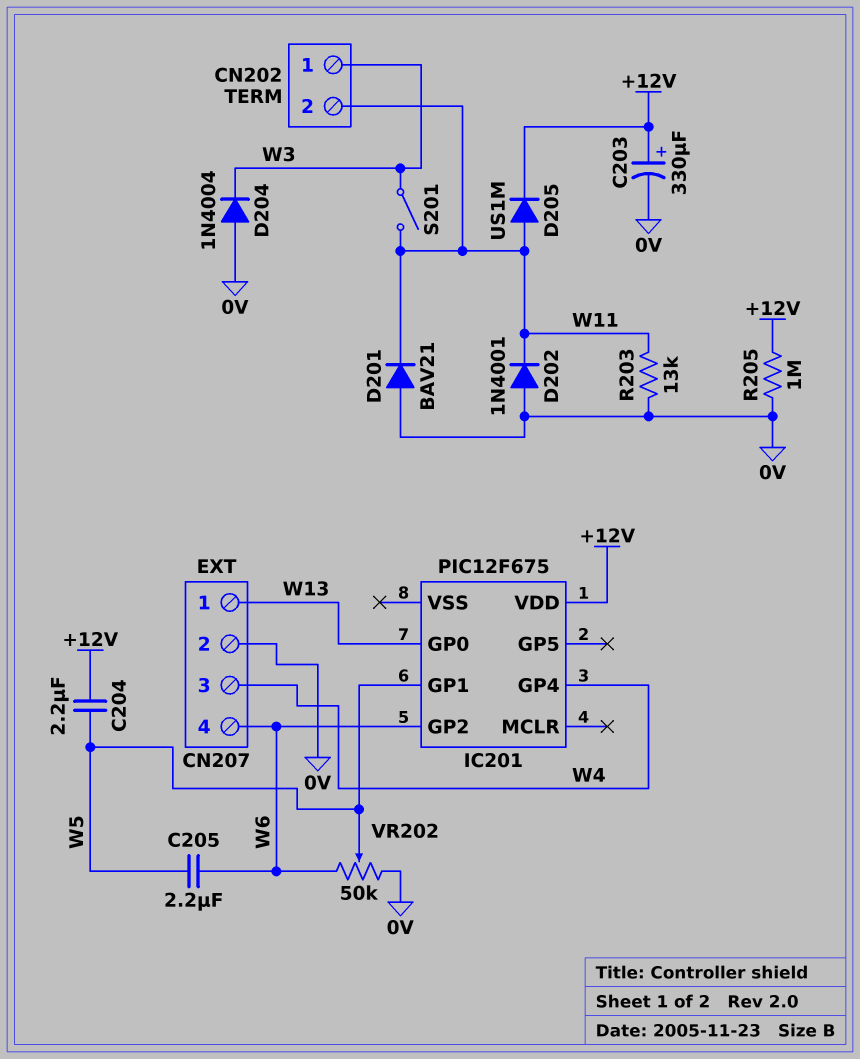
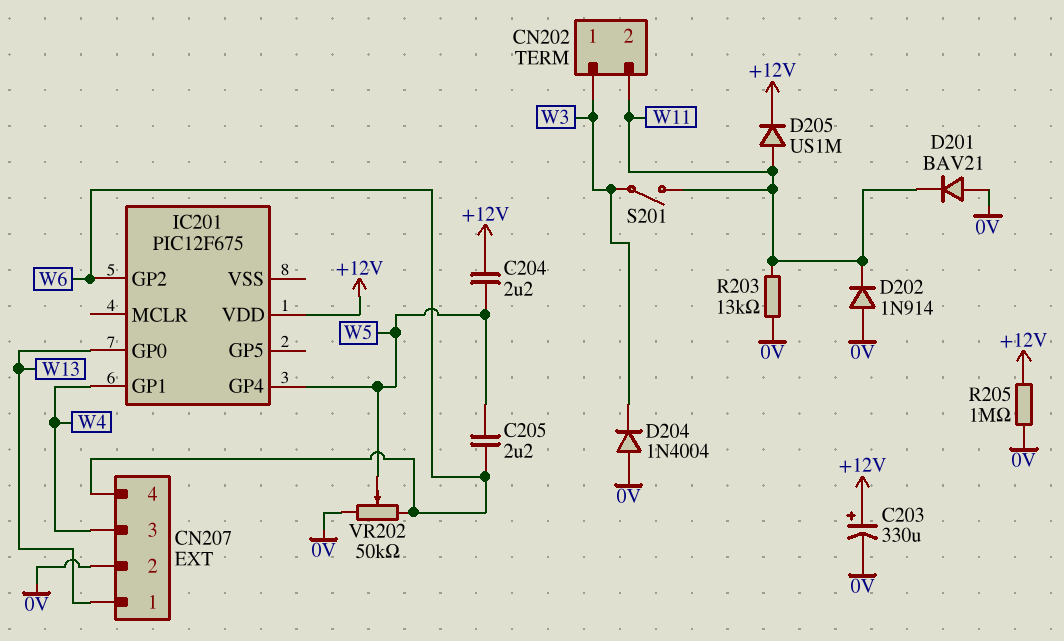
D202: diode 1N4001 (A 0V, K W11) -> diode 1N914 (A 0V, K W11)
IC201 pin GP1: W5 -> W4
IC201 pin GP4: W4 -> W5

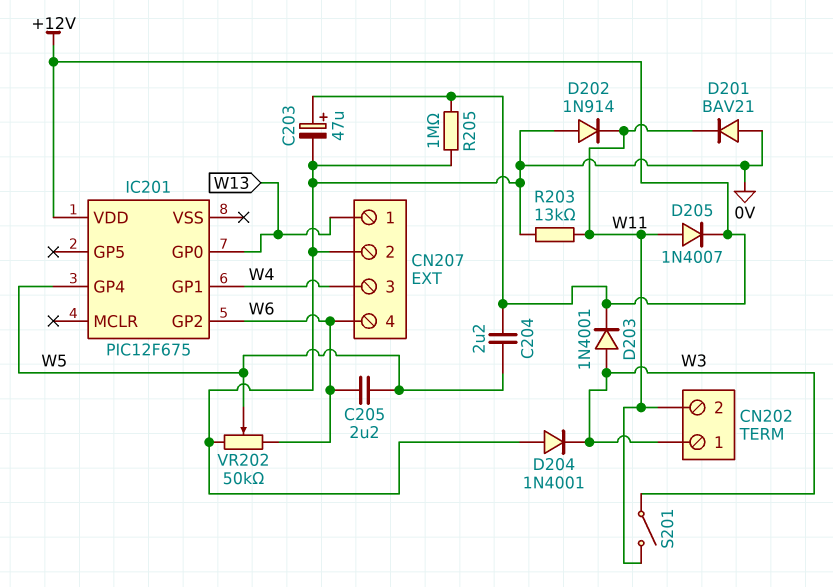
C203: 330uF (plus +12V, minus 0V) -> 47uF (plus +12V, minus 0V)
D203: none -> diode 1N4001 (A W3, K +12V)
D204: diode 1N4004 (A 0V, K W3) -> diode 1N4001 (A 0V, K W3)
D205: diode US1M (A W11, K +12V) -> diode 1N4007 (A W11, K +12V)

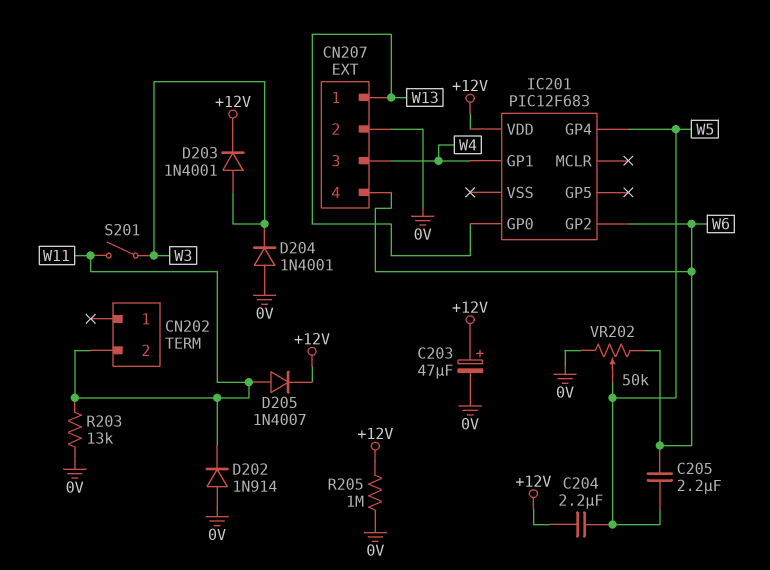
CN202 pin 1: W3 -> none
D201: diode BAV21 (A 0V, K W11) -> none
IC201: PIC12F675 -> PIC12F683

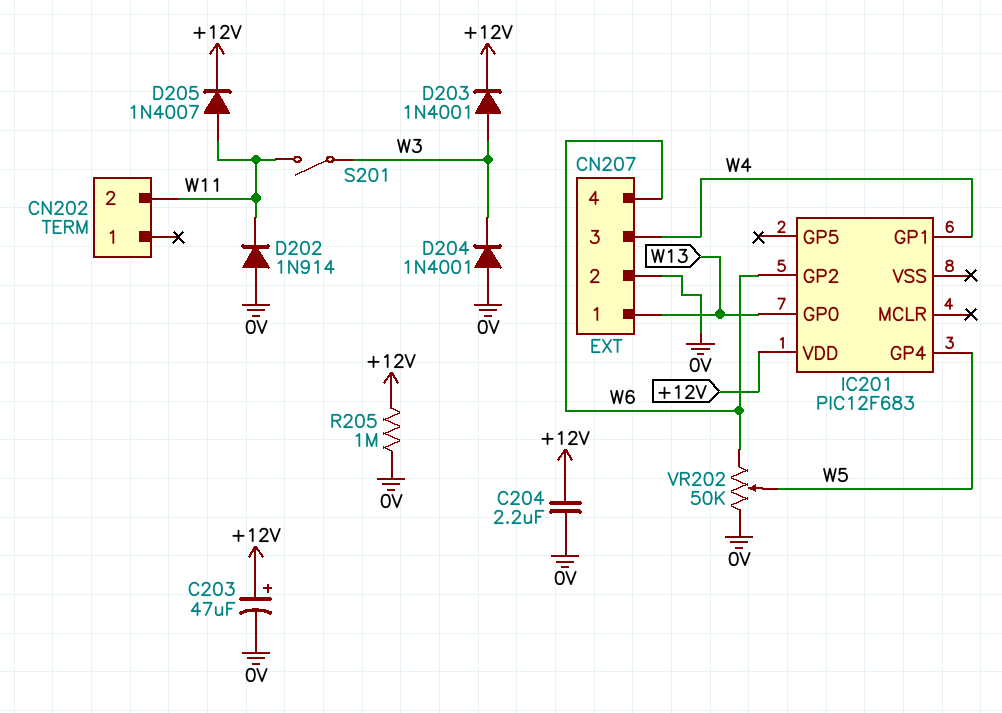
C204: 2.2uF (+12V, W5) -> 2.2uF (+12V, 0V)
C205: 2.2uF (W5, W6) -> none
R203: 13k (0V, W11) -> none

